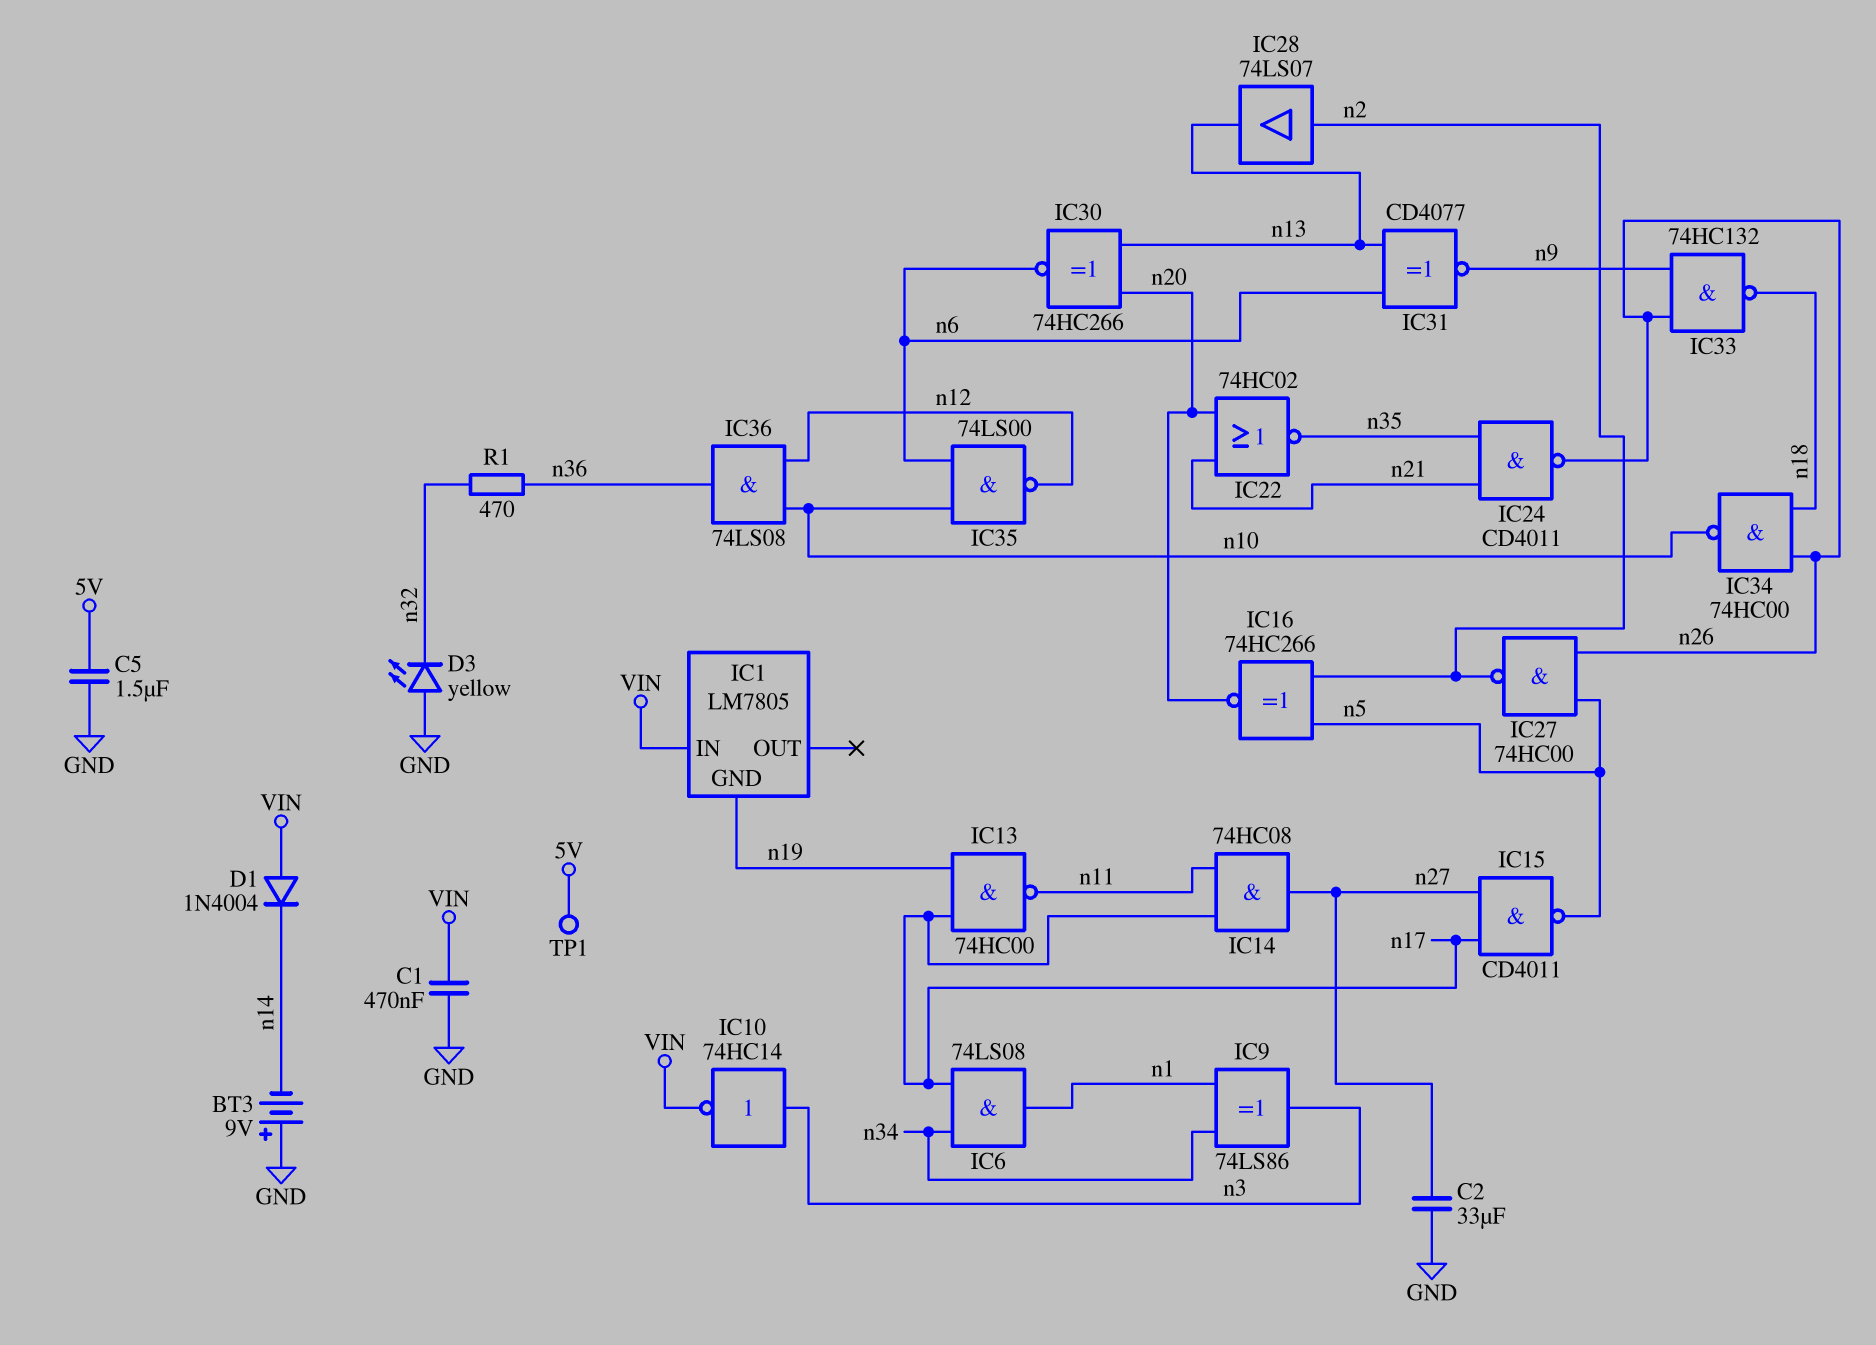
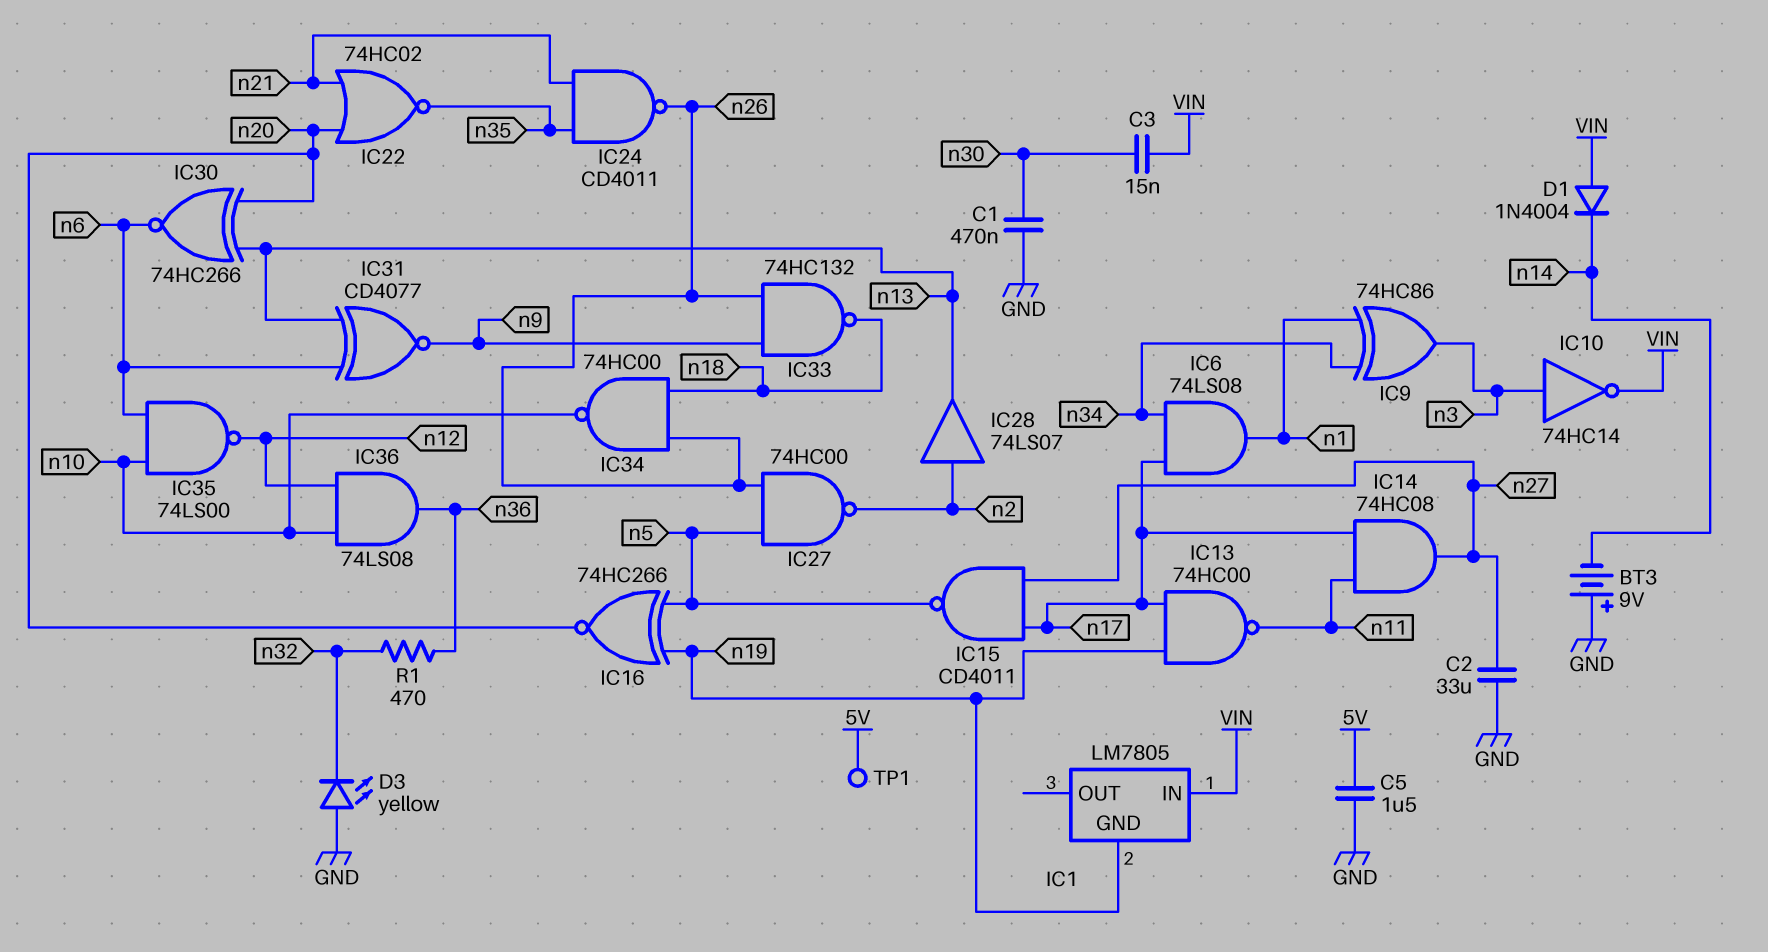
C1: 470nF (GND, VIN) -> 470nF (GND, n30)
C3: none -> 15nF (VIN, n30)
IC9: XOR 74LS86 (in n1, in n34, out n3) -> XOR 74HC86 (in n1, in n34, out n3)
IC16: XNOR 74HC266 (in n2, in n5, out n20) -> XNOR 74HC266 (in n5, in n19, out n20)

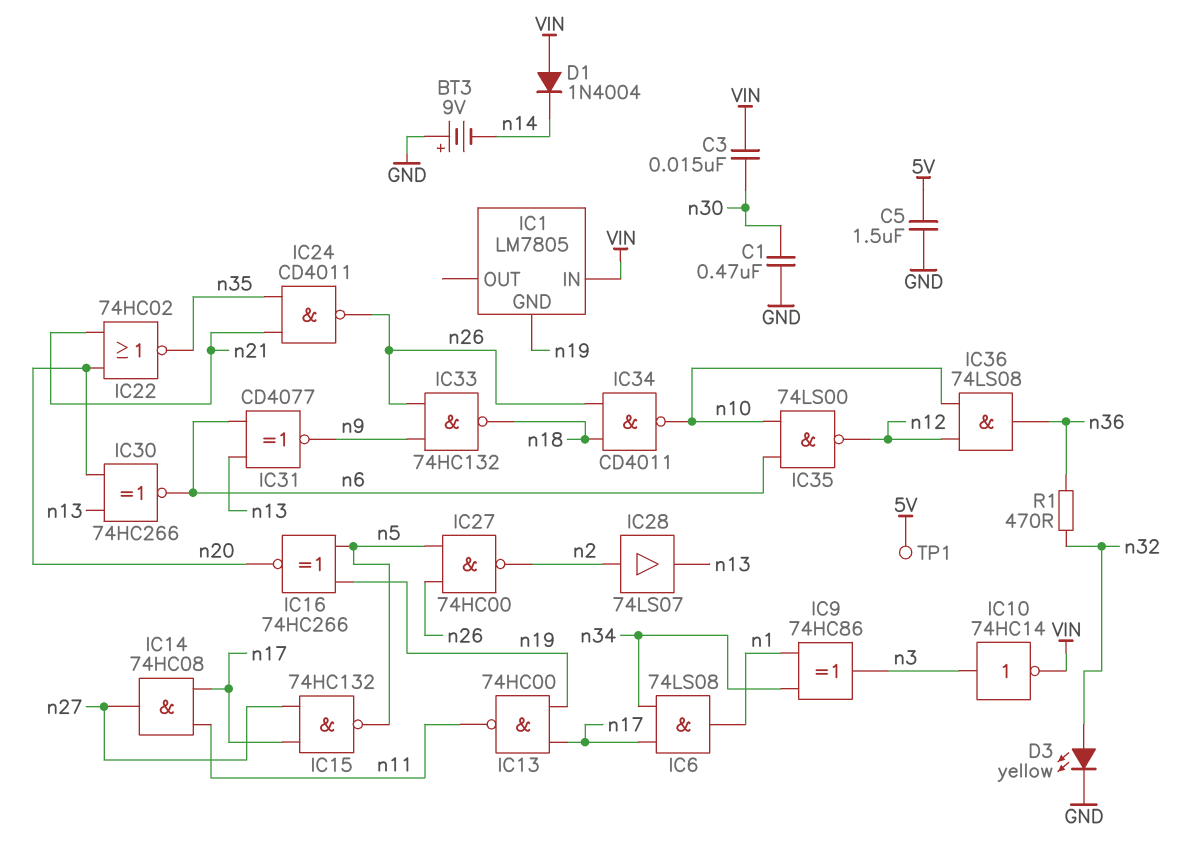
C2: 33uF (GND, n27) -> none
D3: LED yellow (A GND, K n32) -> LED yellow (A n32, K GND)
IC15: NAND CD4011 (in n17, in n27, out n5) -> NAND 74HC132 (in n17, in n27, out n5)
IC34: NAND 74HC00 (in n18, in n26, out n10) -> NAND CD4011 (in n18, in n26, out n10)

